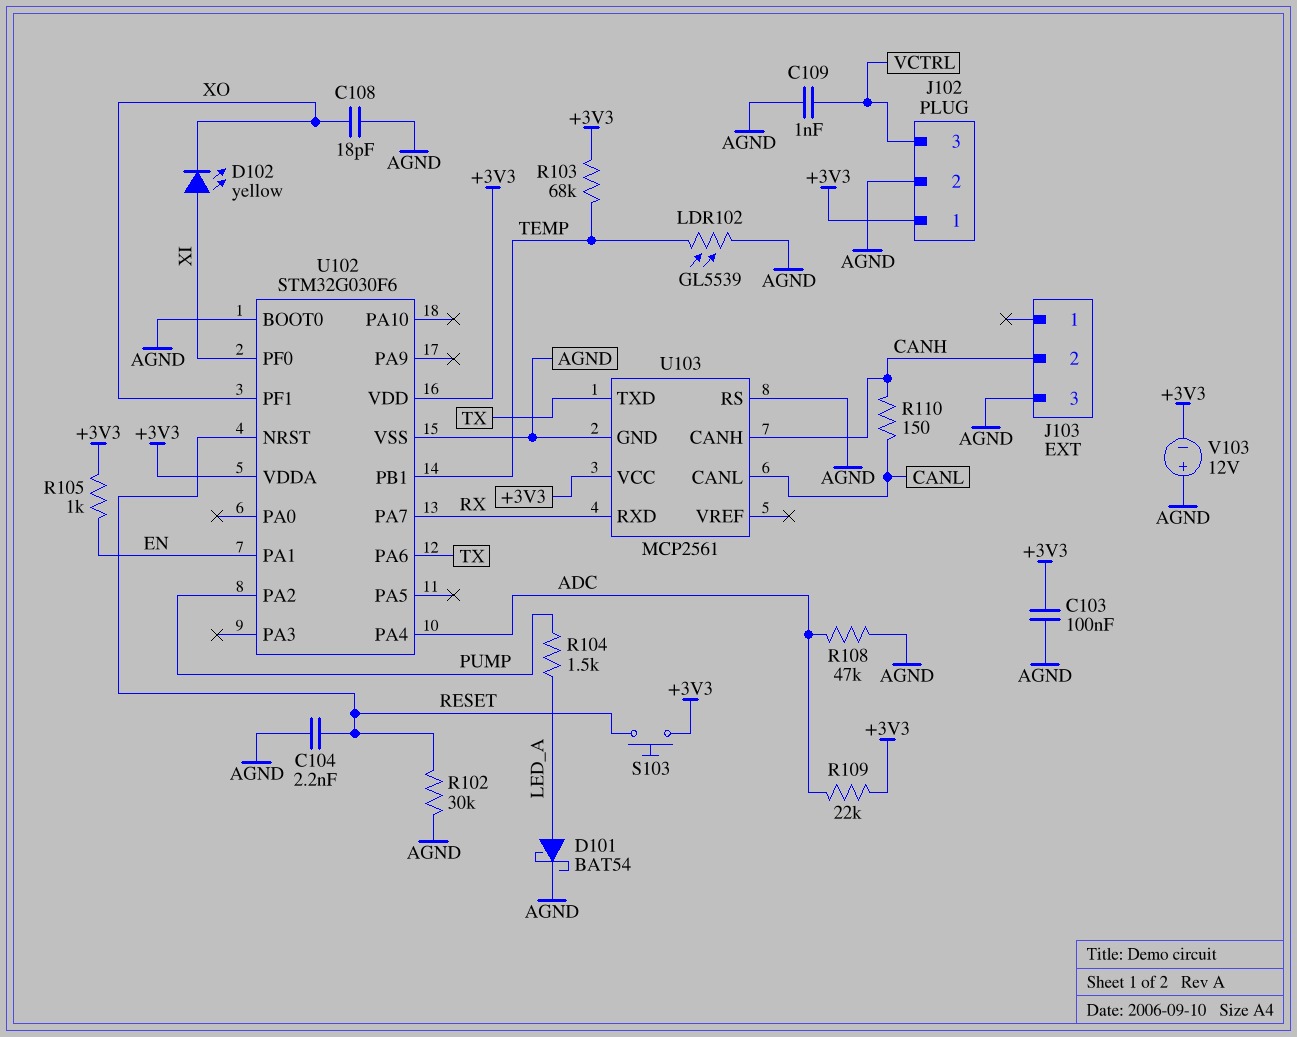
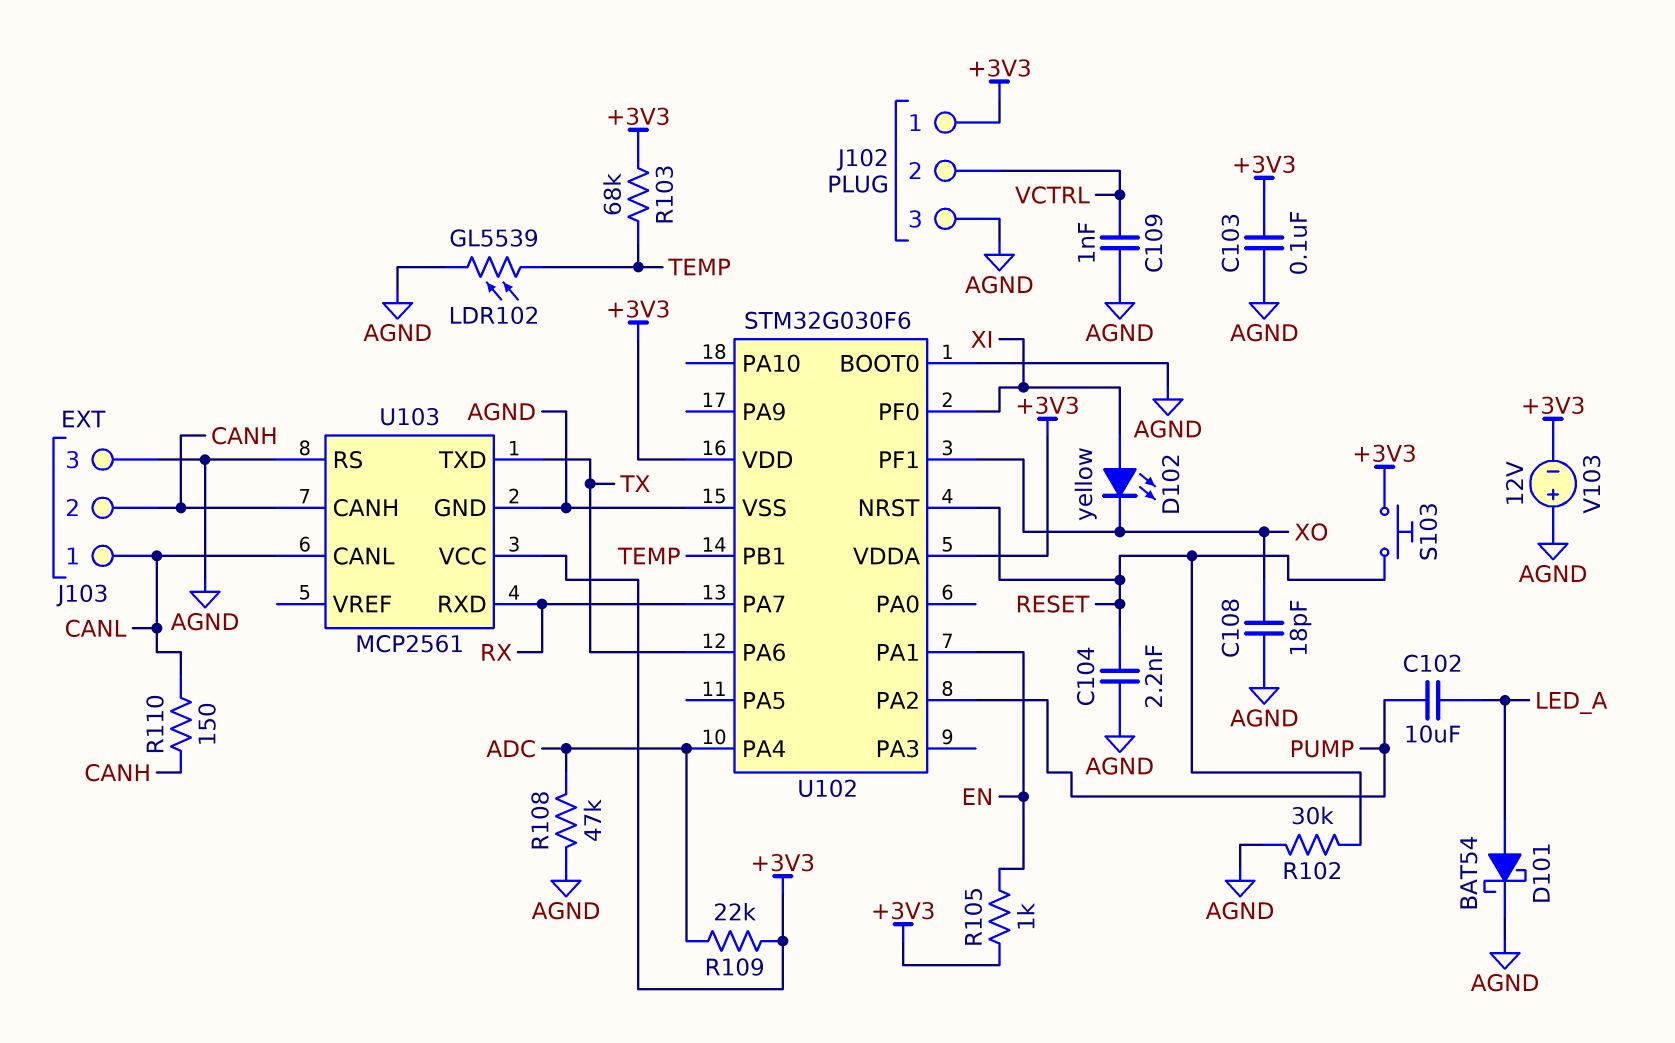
C102: none -> 10uF (LED_A, PUMP)
J102 pin 2: AGND -> VCTRL
J102 pin 3: VCTRL -> AGND
J103 pin 1: none -> CANL
R104: 1.5k (LED_A, PUMP) -> none

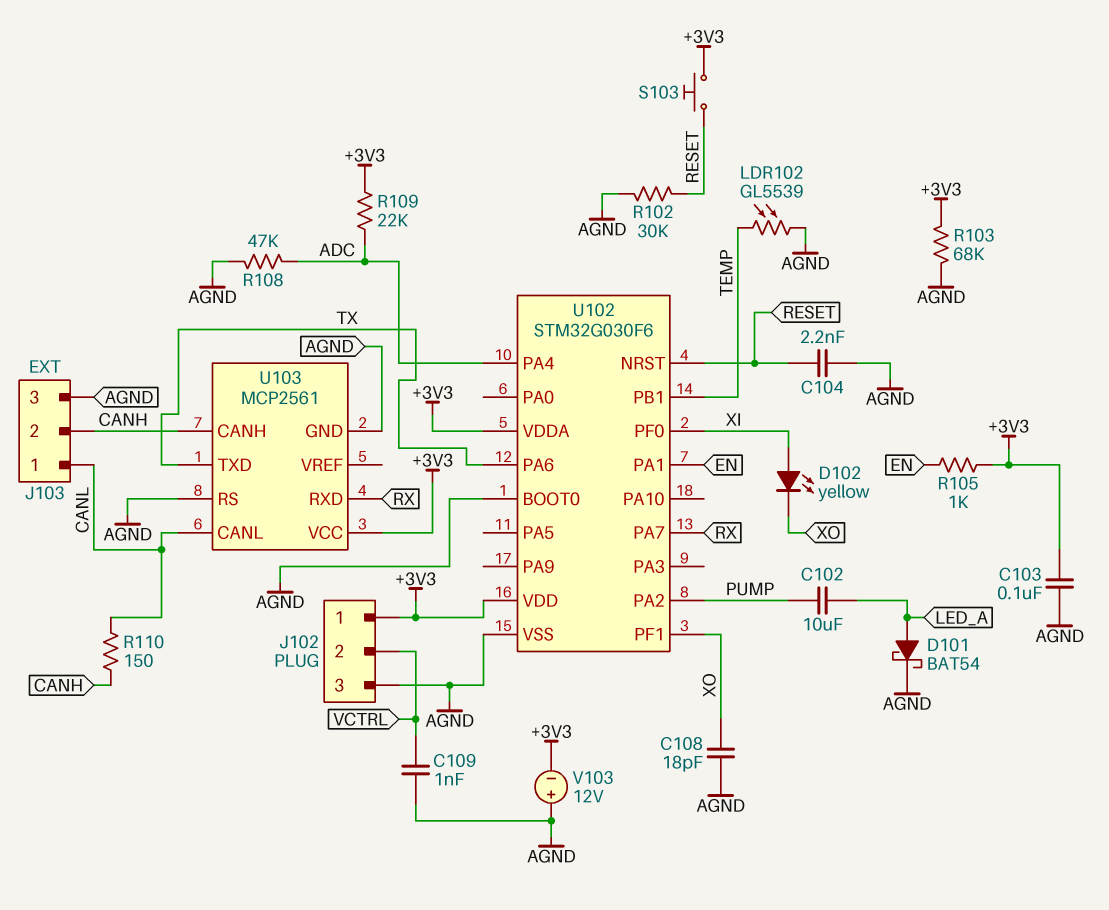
R103: 68k (+3V3, TEMP) -> 68k (+3V3, AGND)

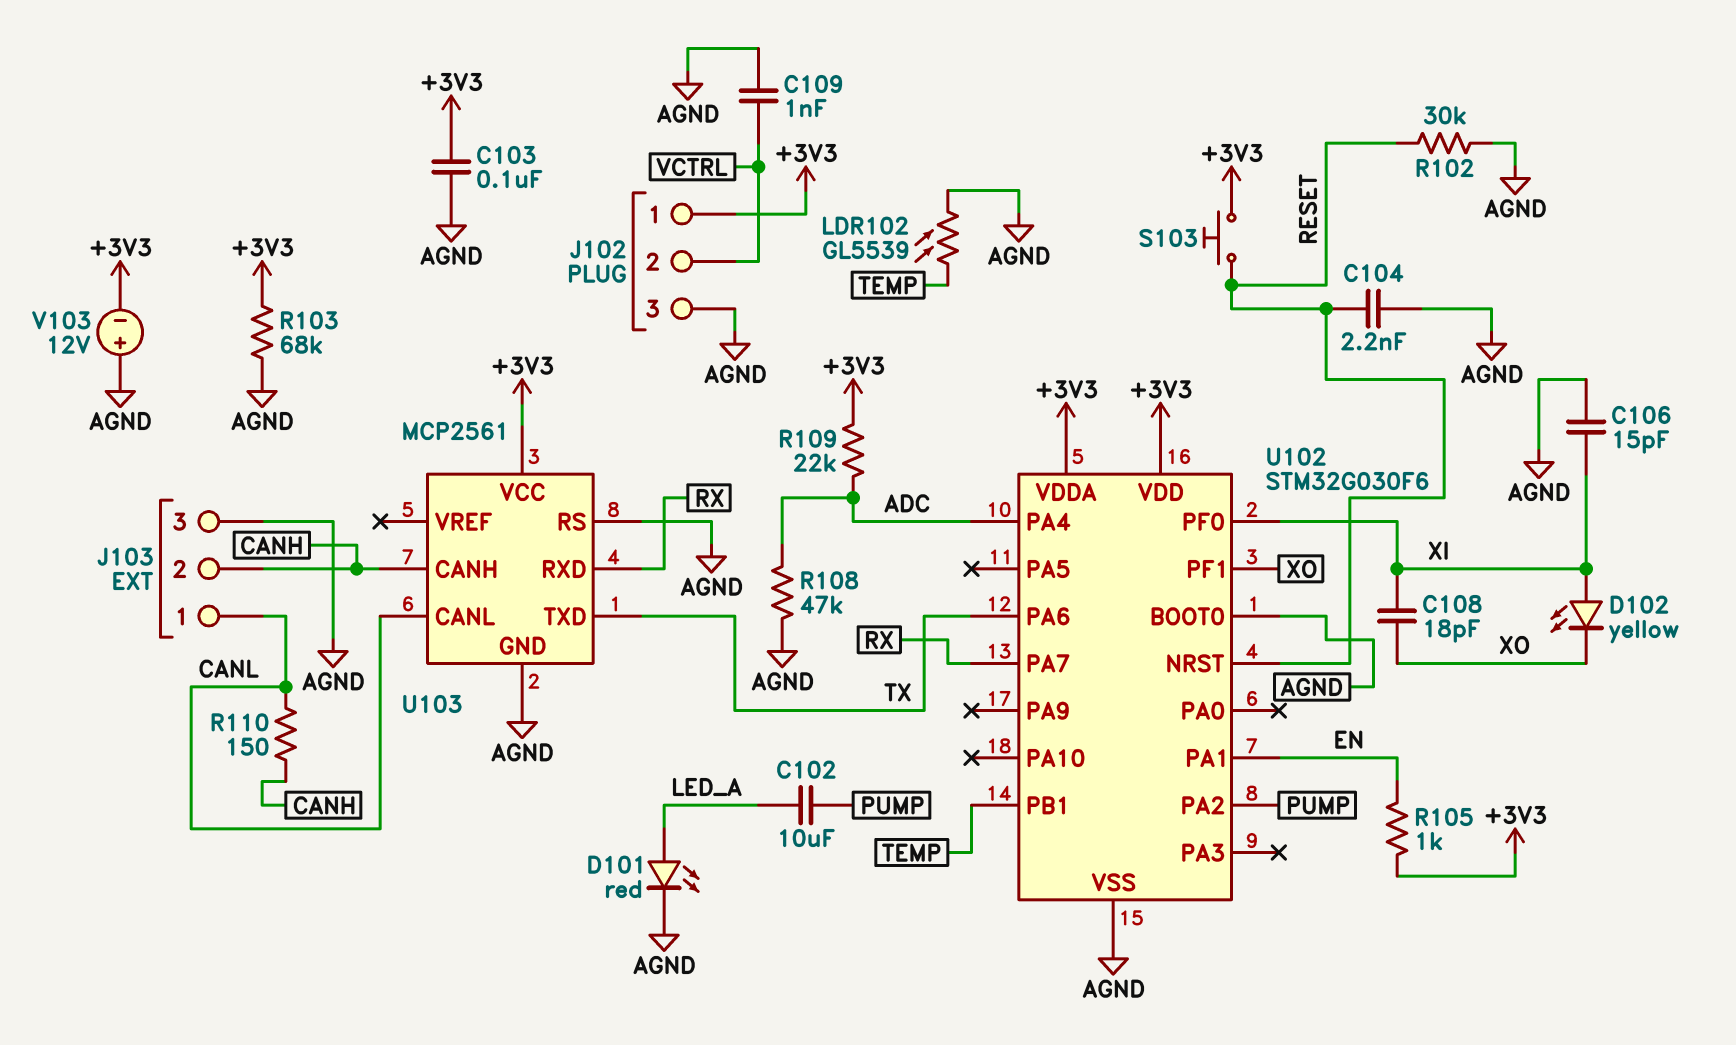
C106: none -> 15pF (AGND, XI)
C108: 18pF (AGND, XO) -> 18pF (XI, XO)
D101: schottky BAT54 (A LED_A, K AGND) -> LED red (A LED_A, K AGND)

